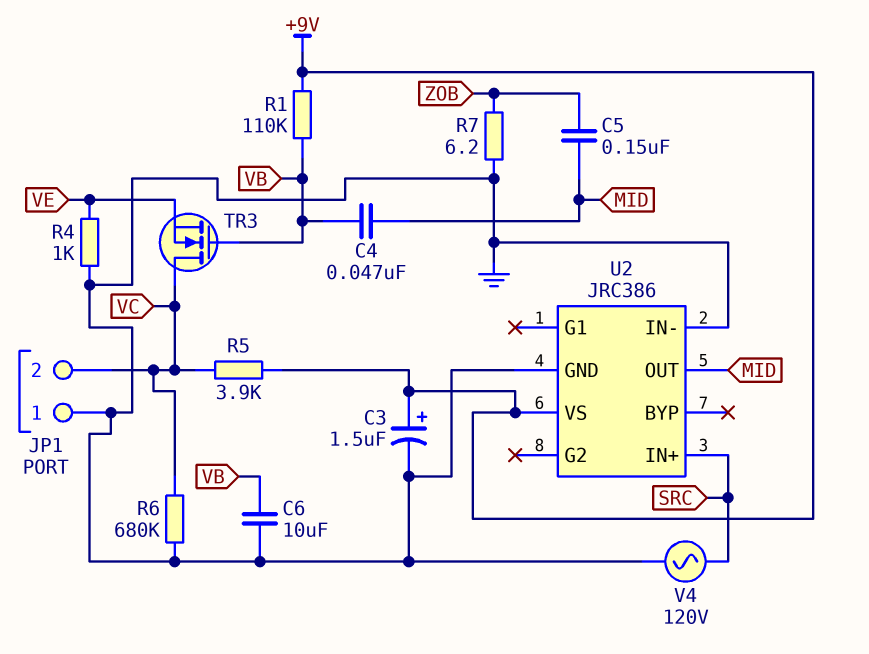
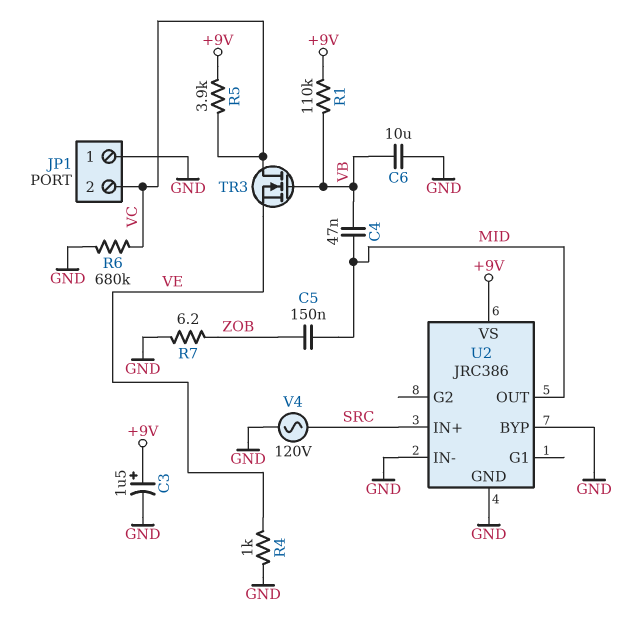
U2 pin BYP: none -> GND

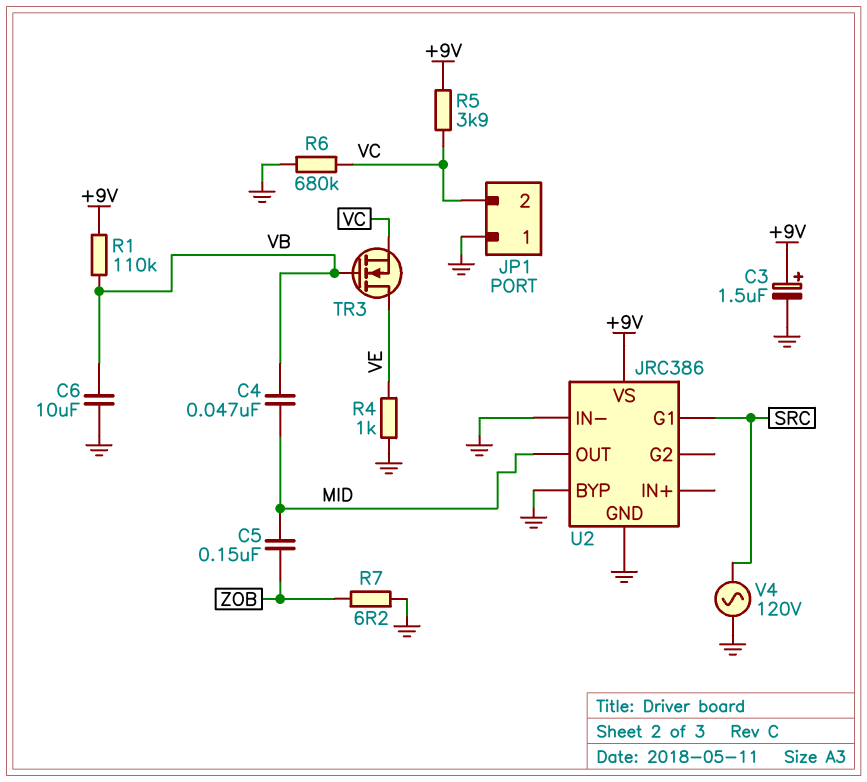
TR3: NMOS (G VB, D VC, S VE) -> NMOS (G VB, D VE, S VC)
U2 pin G1: none -> SRC
U2 pin IN+: SRC -> none

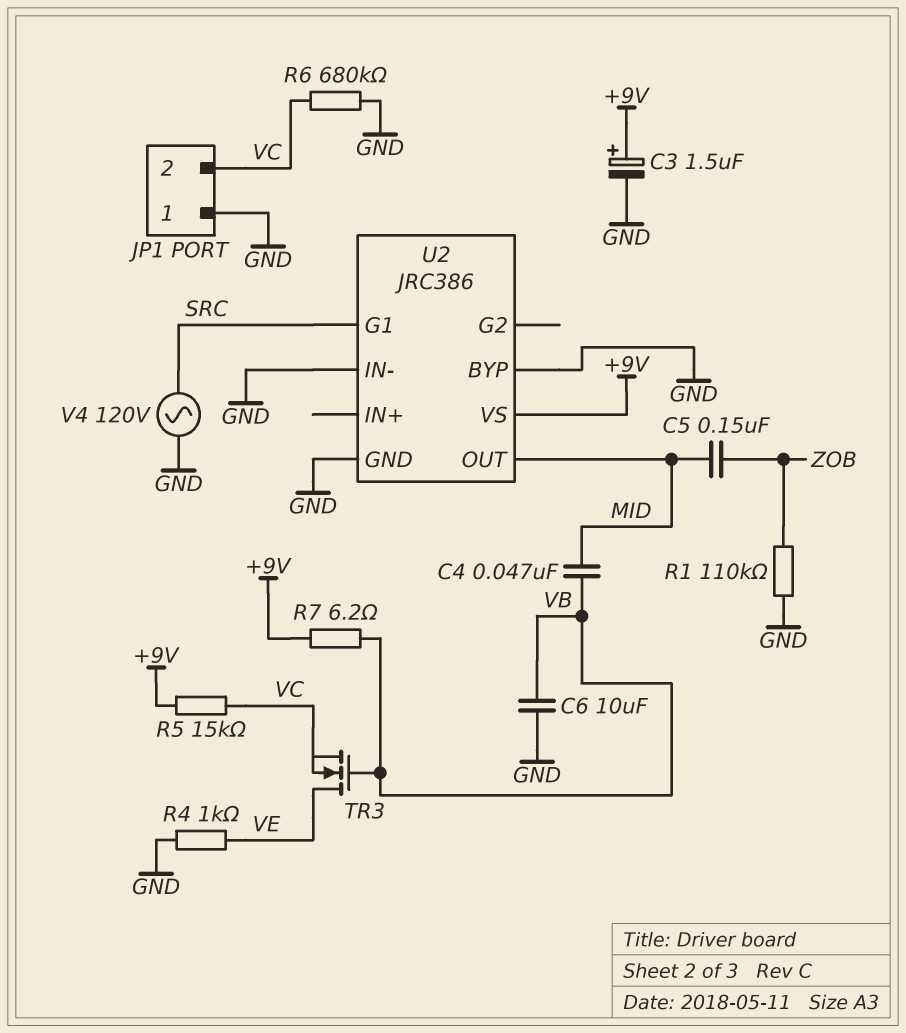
R1: 110k (+9V, VB) -> 110k (GND, ZOB)
R5: 3.9k (+9V, VC) -> 15k (+9V, VC)
R7: 6.2 (GND, ZOB) -> 6.2 (+9V, VB)

